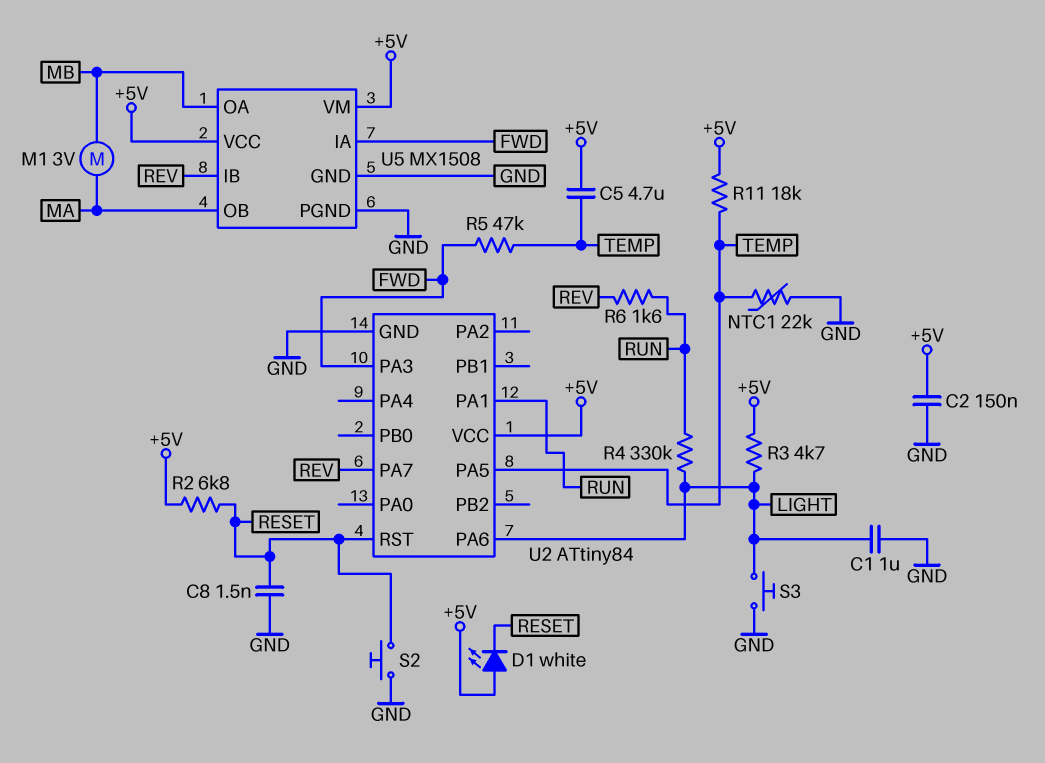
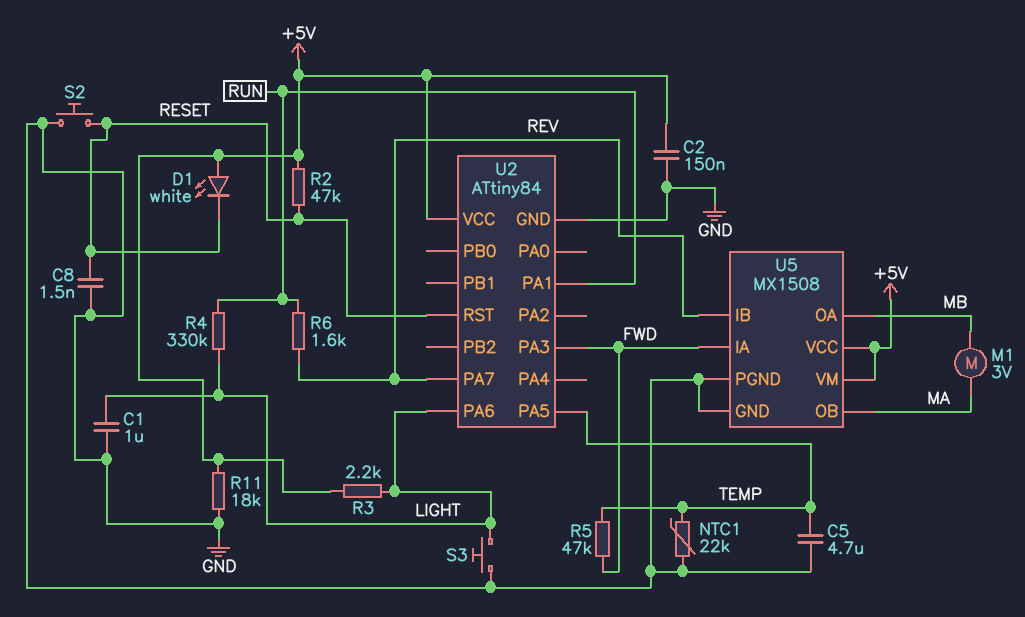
C5: 4.7uF (+5V, TEMP) -> 4.7uF (GND, TEMP)
R2: 6.8k (+5V, RESET) -> 47k (+5V, RESET)
R3: 4.7k (+5V, LIGHT) -> 2.2k (+5V, LIGHT)
R11: 18k (+5V, TEMP) -> 18k (+5V, GND)

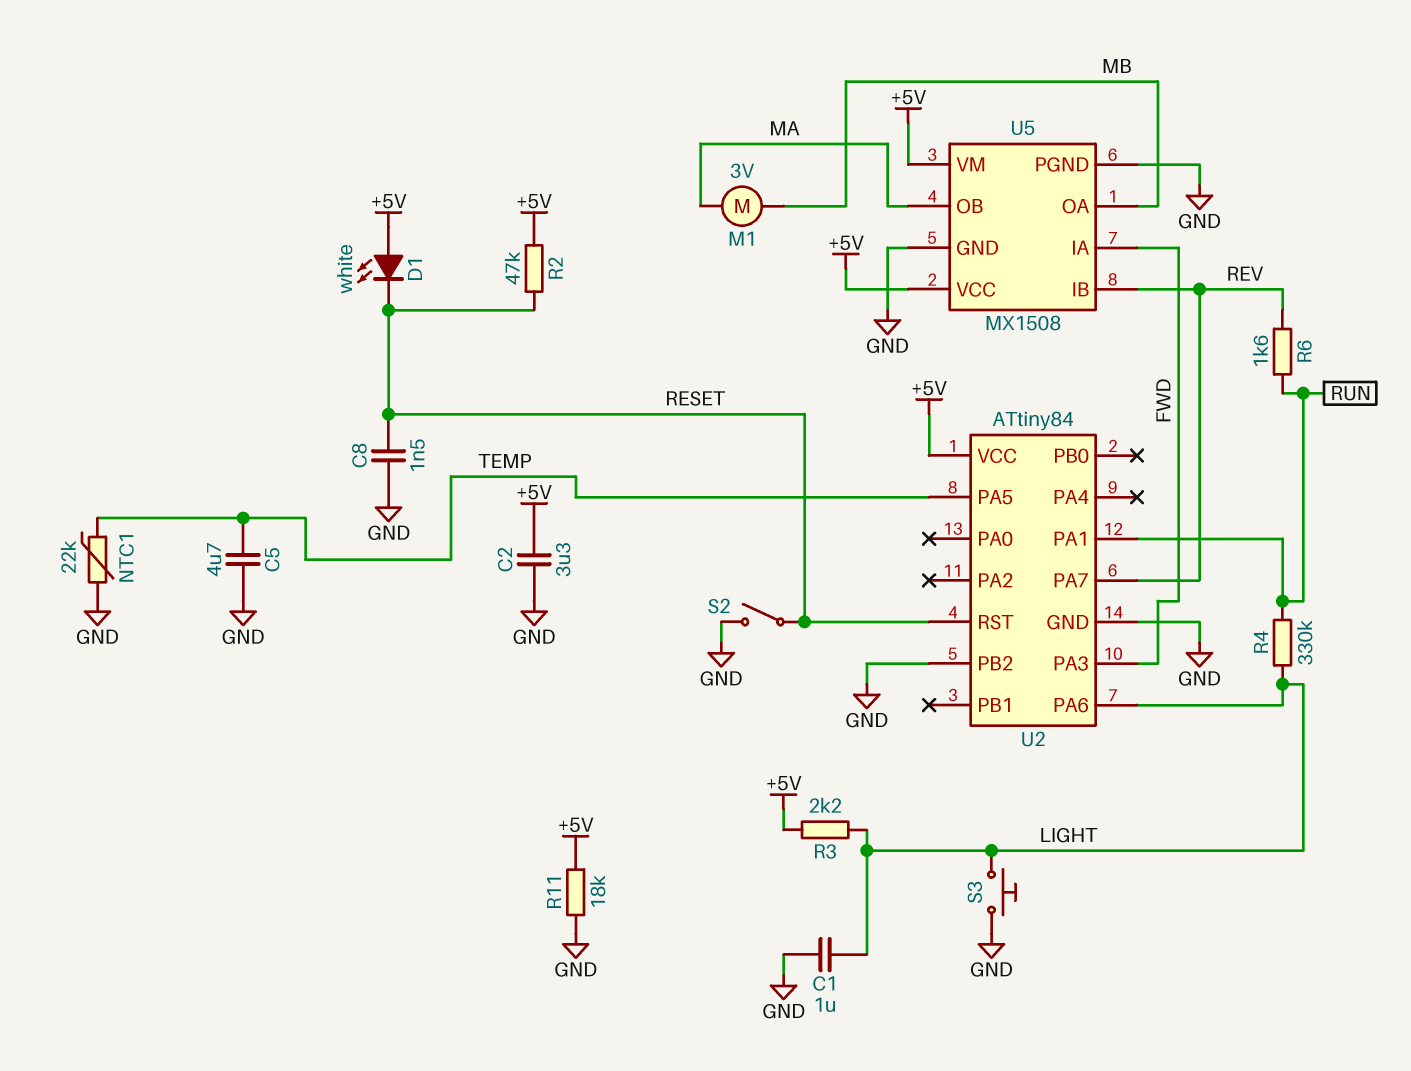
C2: 150nF (+5V, GND) -> 3.3uF (+5V, GND)
R5: 47k (FWD, TEMP) -> none
S2: button (GND, RESET) -> switch (GND, RESET)
U2 pin PB2: none -> GND

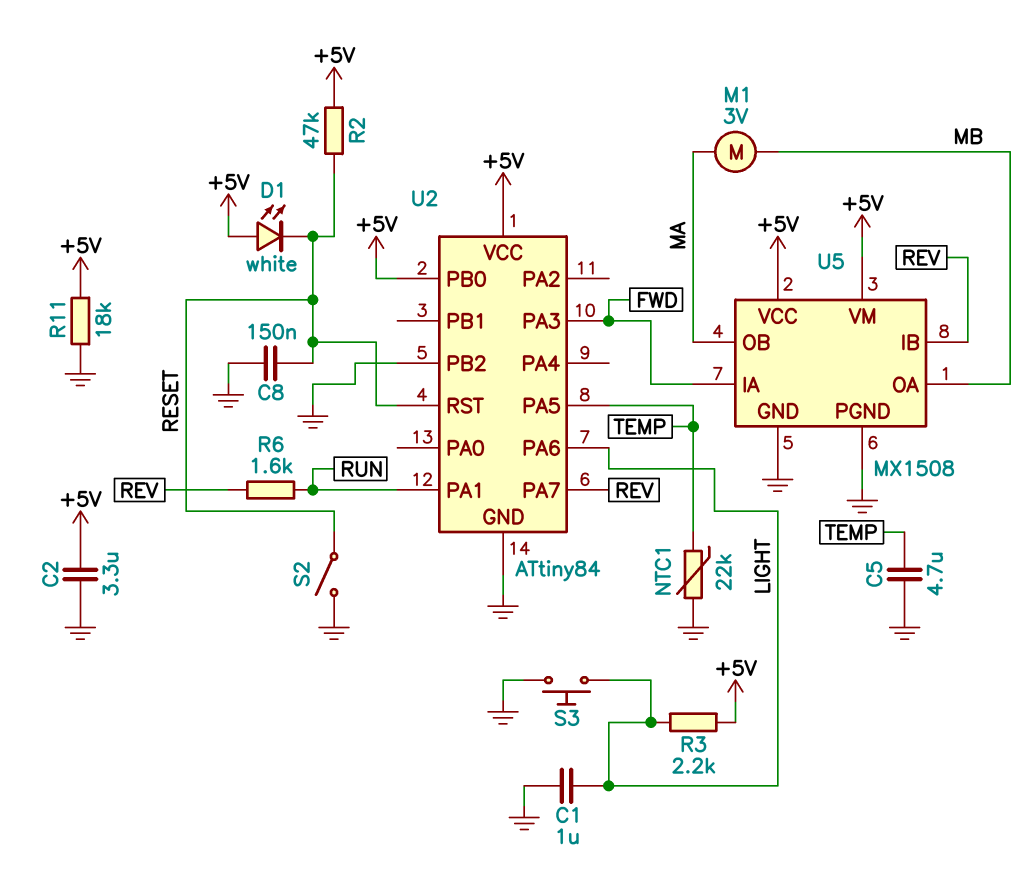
C8: 1.5nF (GND, RESET) -> 150nF (GND, RESET)
R4: 330k (LIGHT, RUN) -> none
U2 pin PB0: none -> +5V

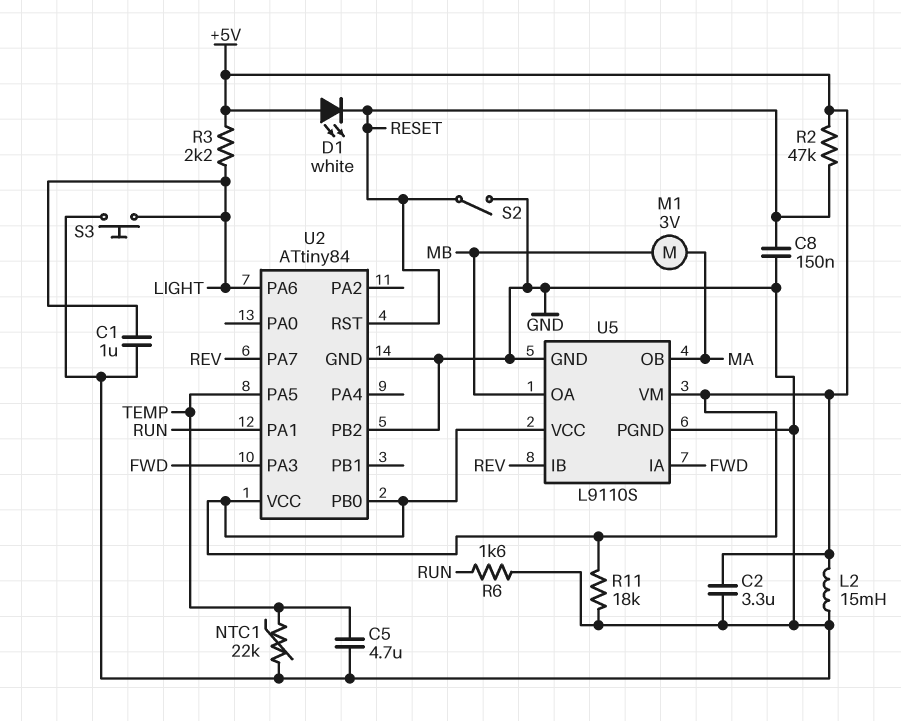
L2: none -> 15mH (+5V, GND)
R6: 1.6k (REV, RUN) -> 1.6k (GND, RUN)
U5: MX1508 -> L9110S

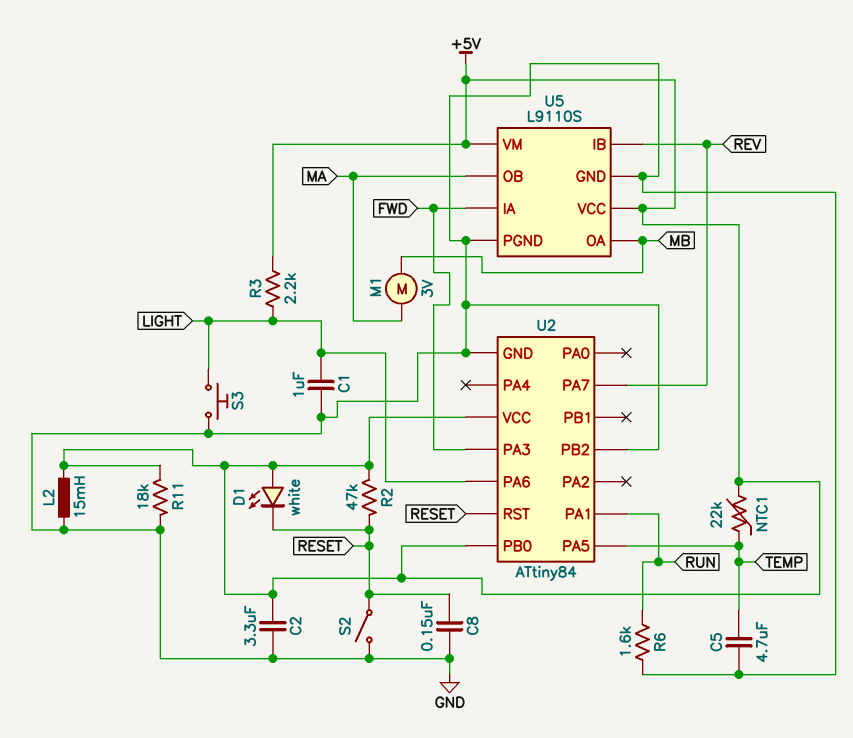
NTC1: 22k (GND, TEMP) -> 22k (+5V, TEMP)

